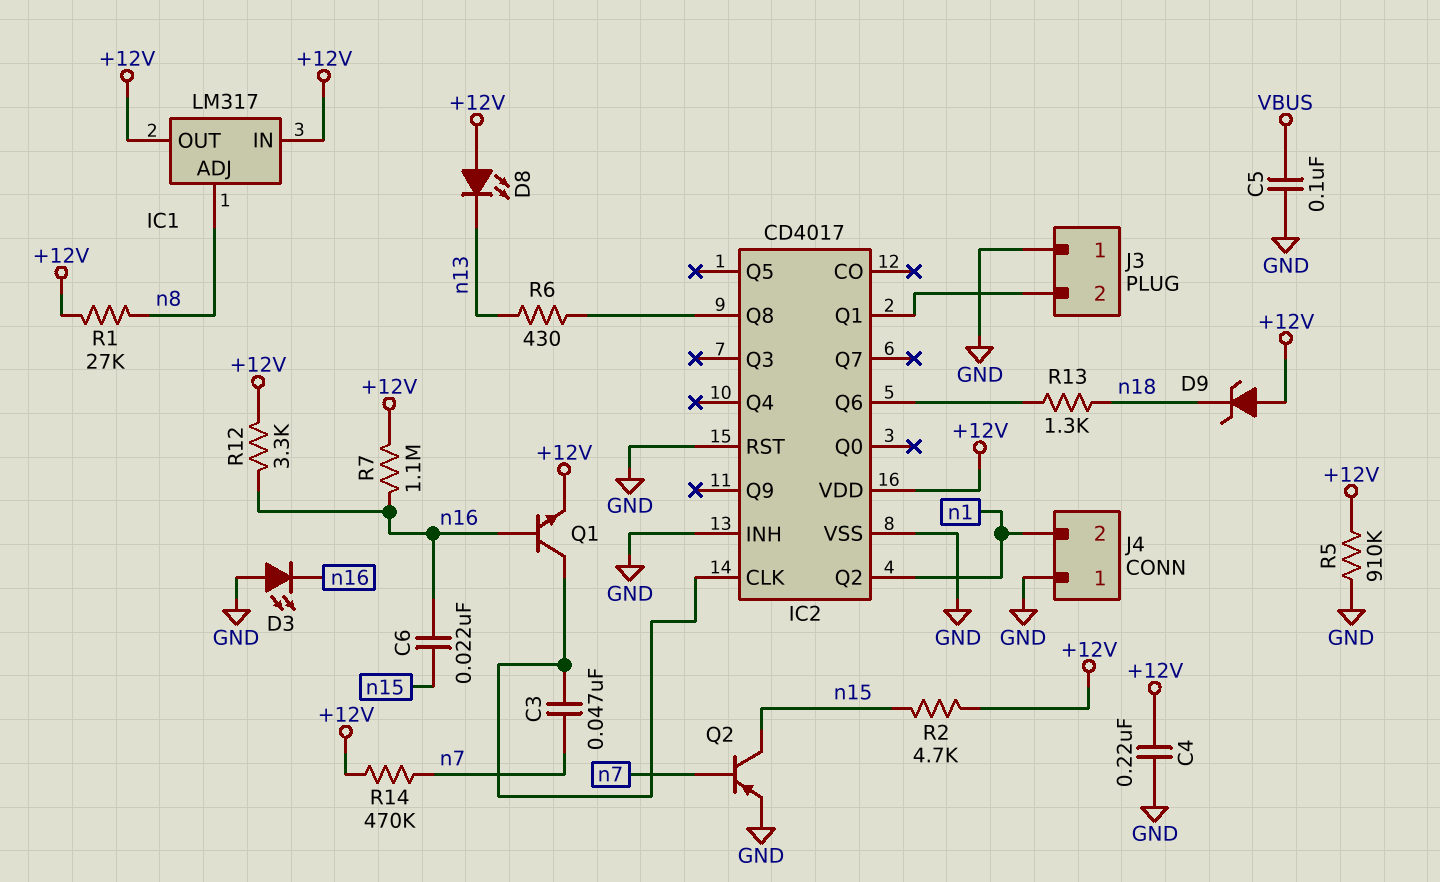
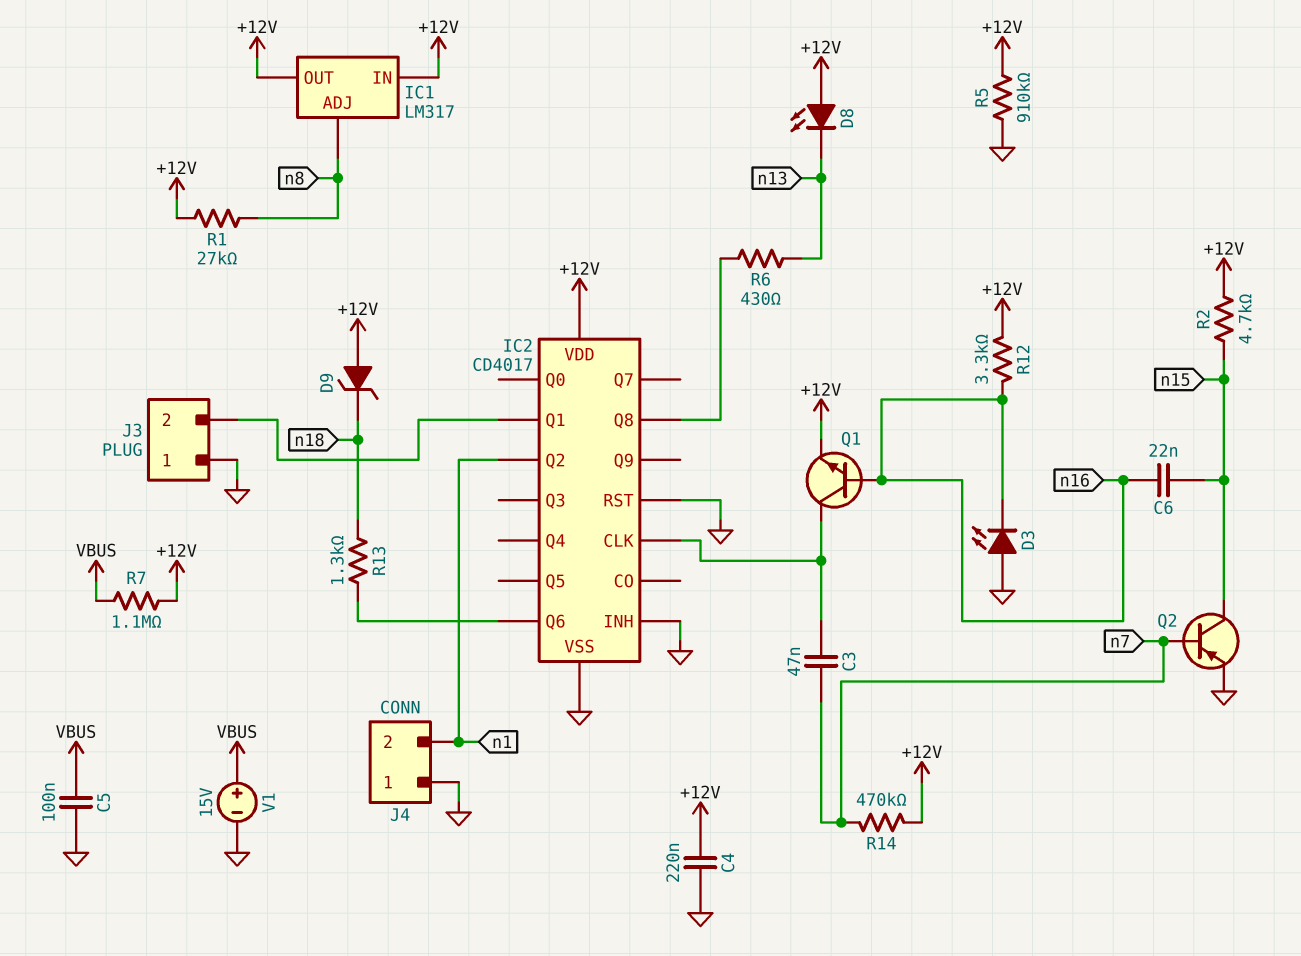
R7: 1.1M (+12V, n16) -> 1.1M (+12V, VBUS)
V1: none -> 15V (plus VBUS, minus GND)

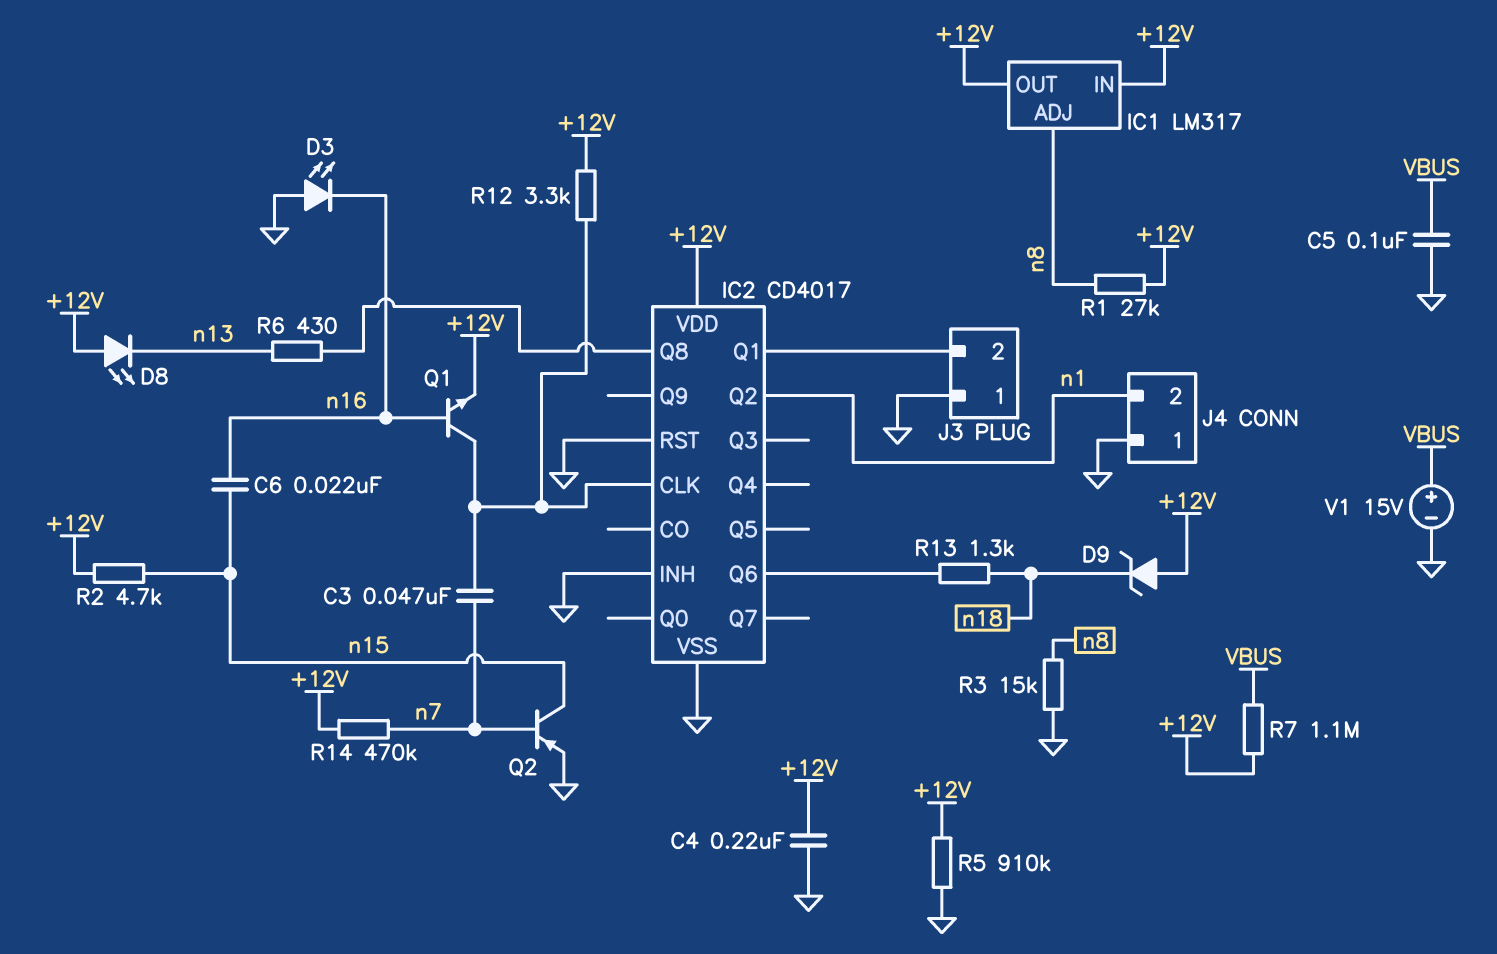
R3: none -> 15k (GND, n8)
R12: 3.3k (+12V, n16) -> 3.3k (+12V, IC2/CLK)

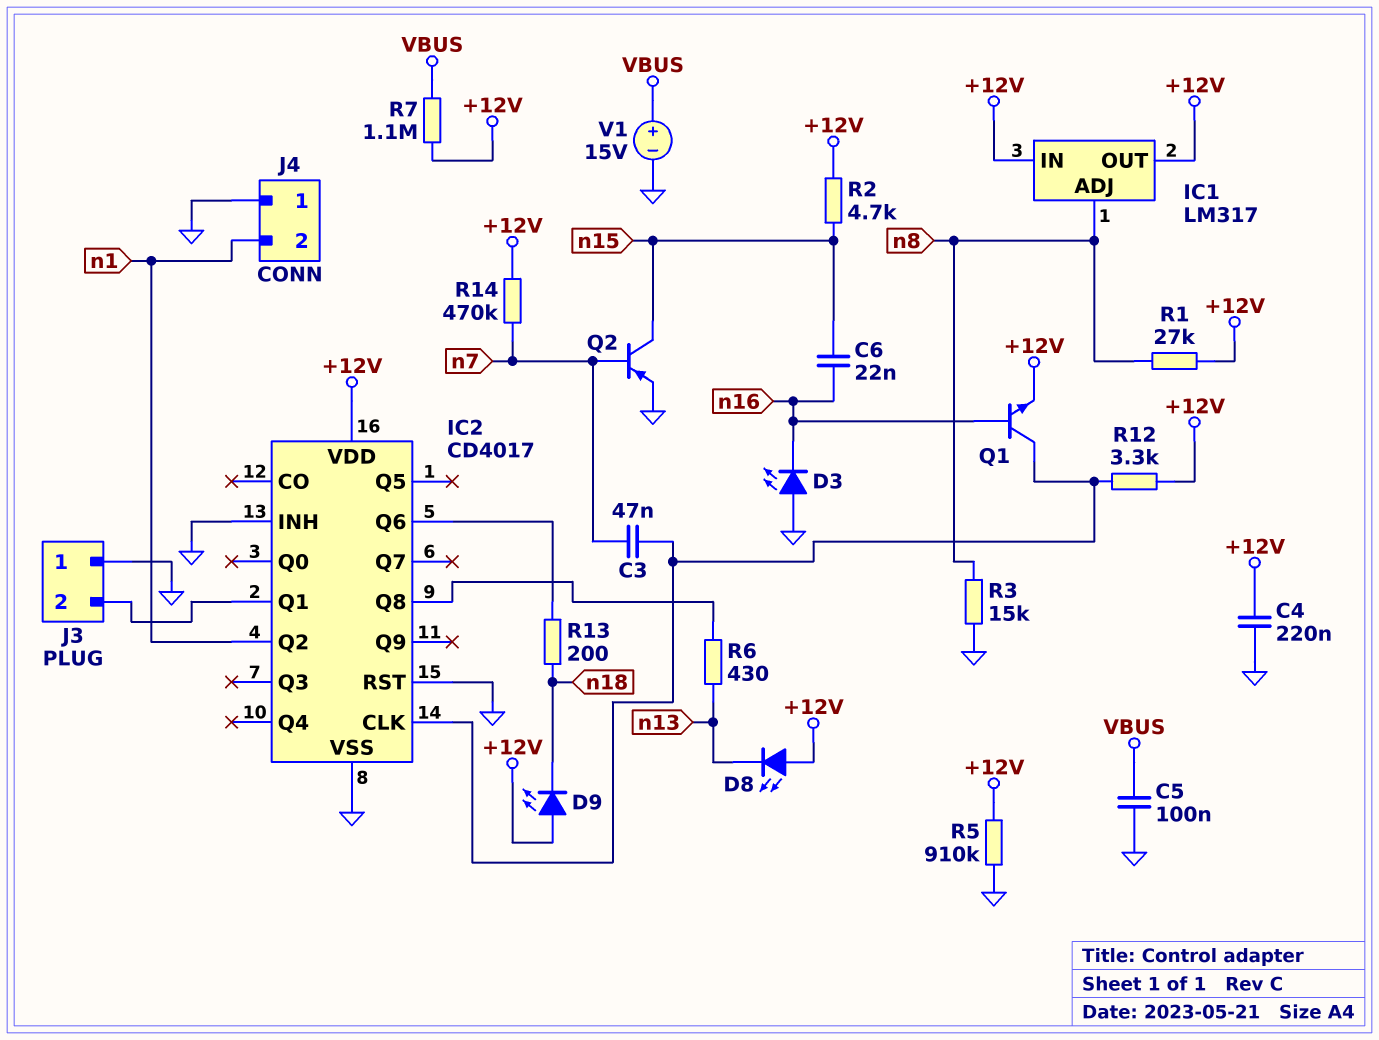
D9: zener (A +12V, K n18) -> LED (A +12V, K n18)
R13: 1.3k (IC2/Q6, n18) -> 200 (IC2/Q6, n18)

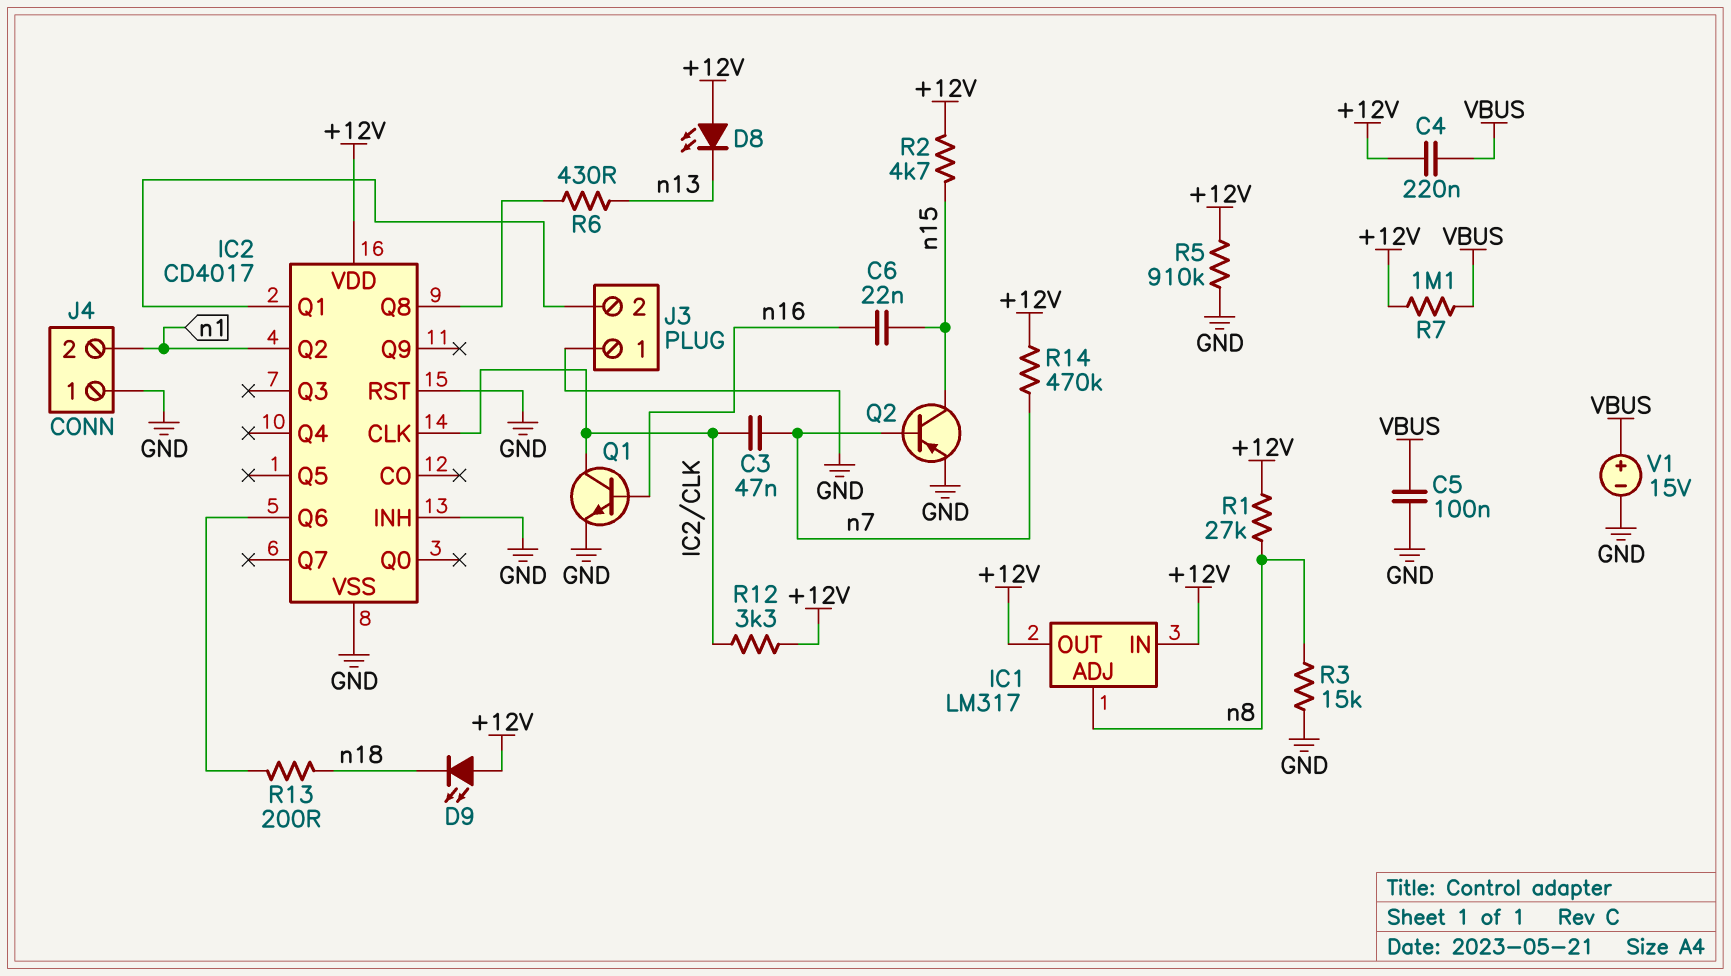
C4: 220nF (+12V, GND) -> 220nF (+12V, VBUS)
D3: LED (A GND, K n16) -> none
Q1: NPN (B n16, C IC2/CLK, E +12V) -> NPN (B n16, C IC2/CLK, E GND)

